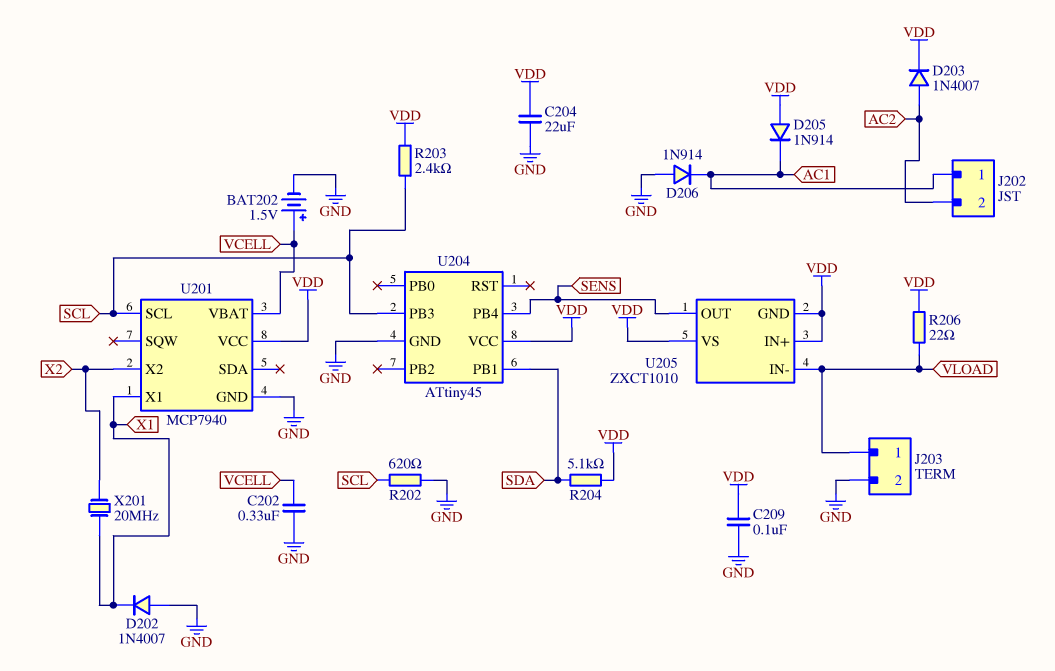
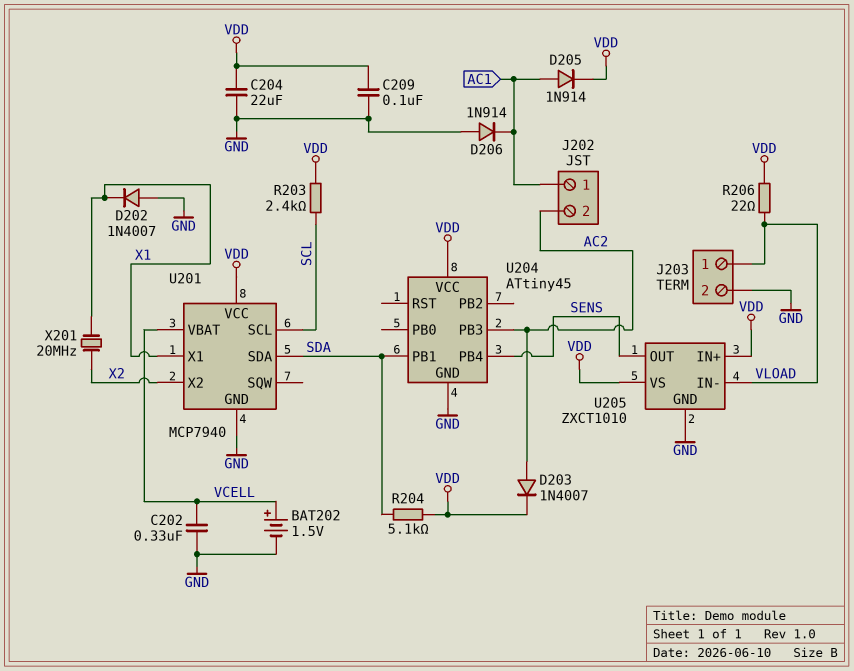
D205: diode 1N914 (A VDD, K AC1) -> diode 1N914 (A AC1, K VDD)
R202: 620 (GND, SCL) -> none
U201 pin SDA: none -> SDA
U204 pin PB3: SCL -> AC2
U205 pin GND: VDD -> GND

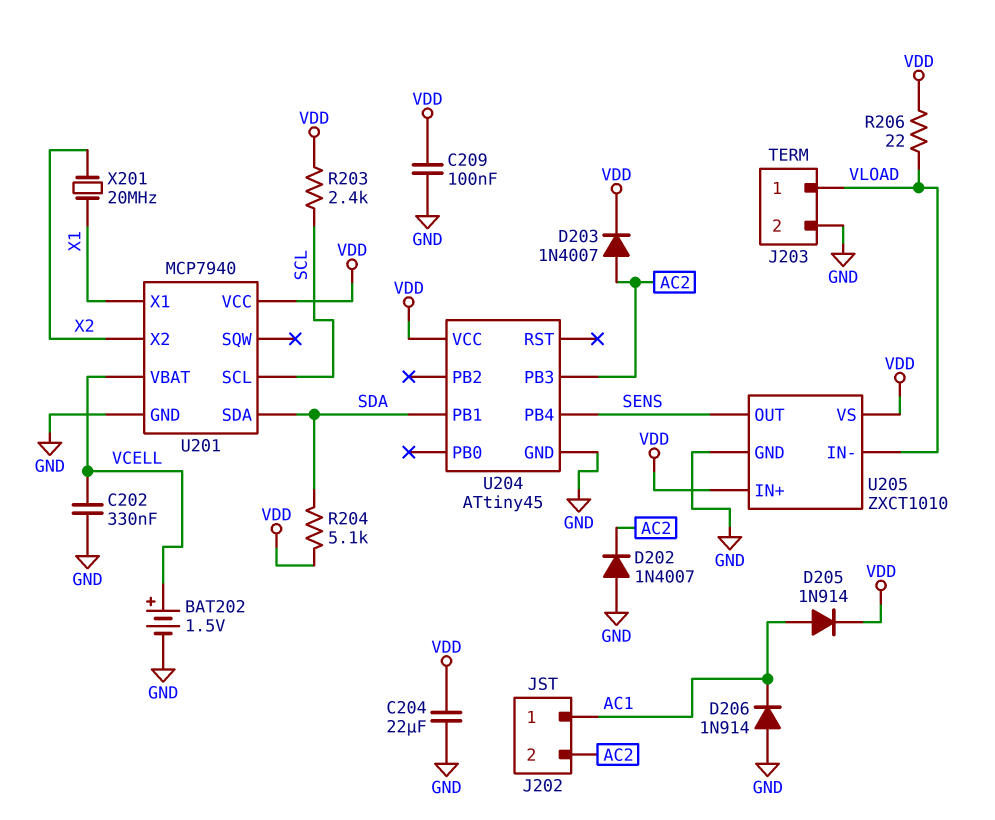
D202: diode 1N4007 (A GND, K X1) -> diode 1N4007 (A GND, K AC2)

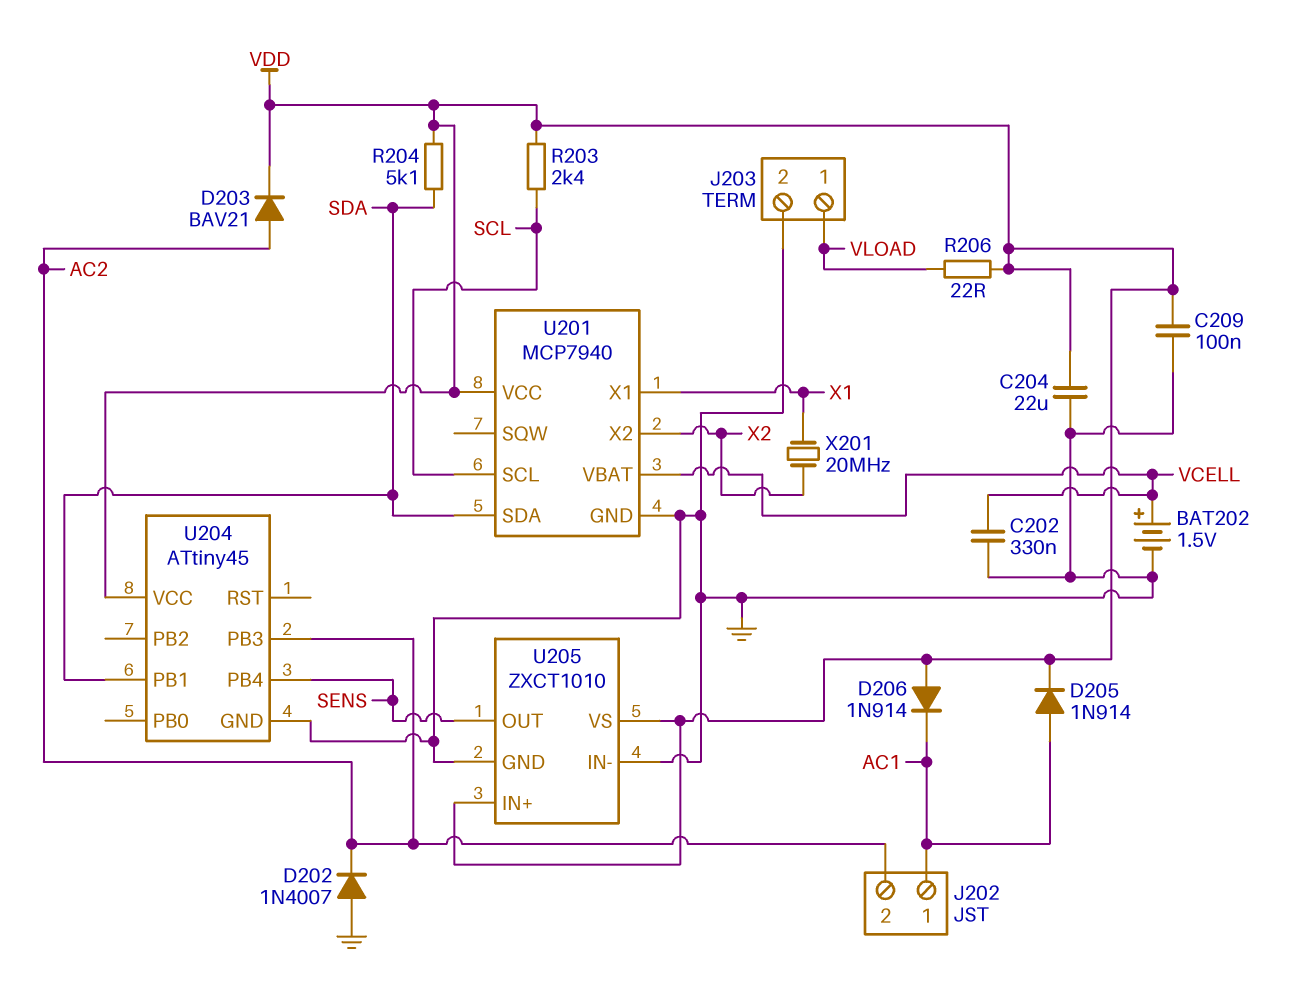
D203: diode 1N4007 (A AC2, K VDD) -> diode BAV21 (A AC2, K VDD)
D206: diode 1N914 (A GND, K AC1) -> diode 1N914 (A VDD, K AC1)
U205 pin IN-: VLOAD -> GND

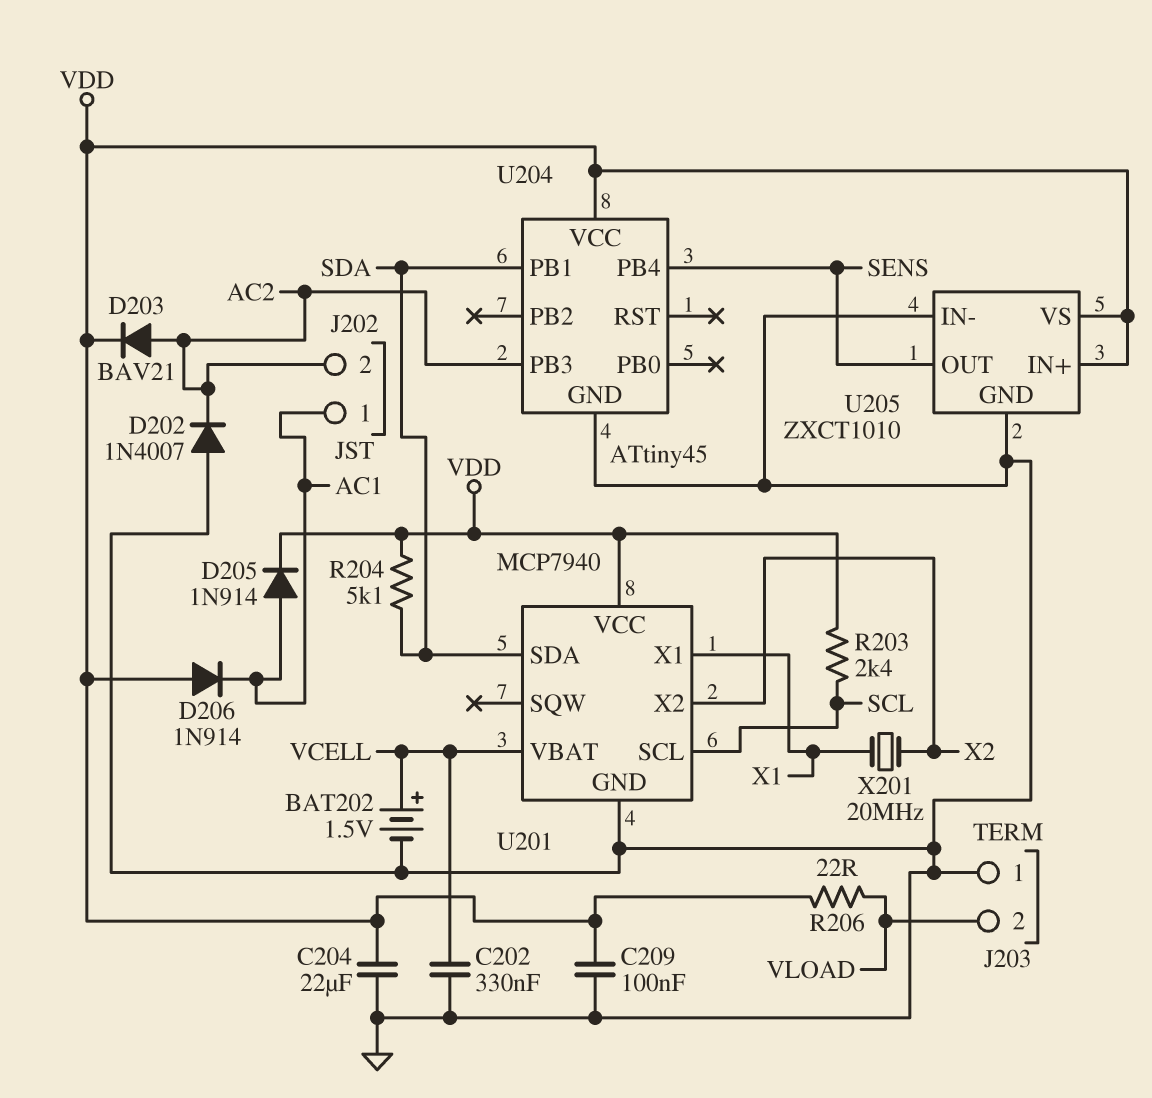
J203 pin 1: VLOAD -> GND
J203 pin 2: GND -> VLOAD

